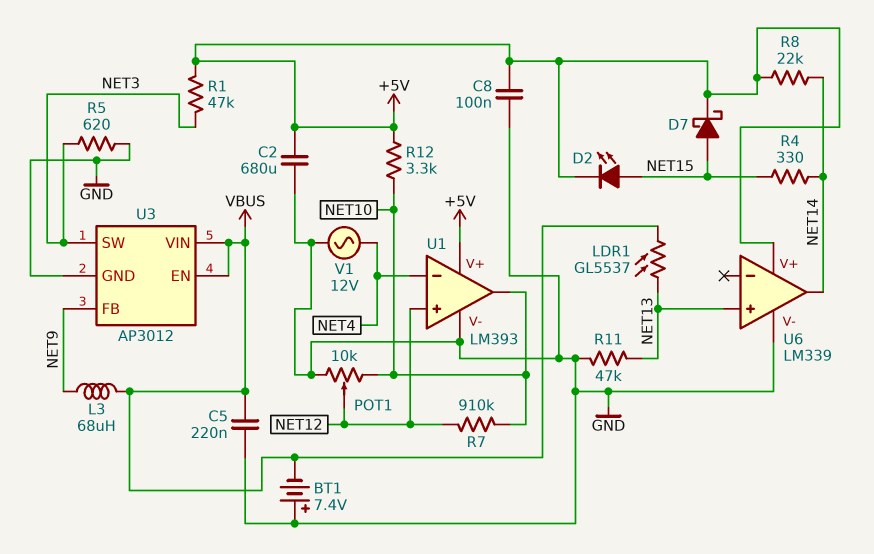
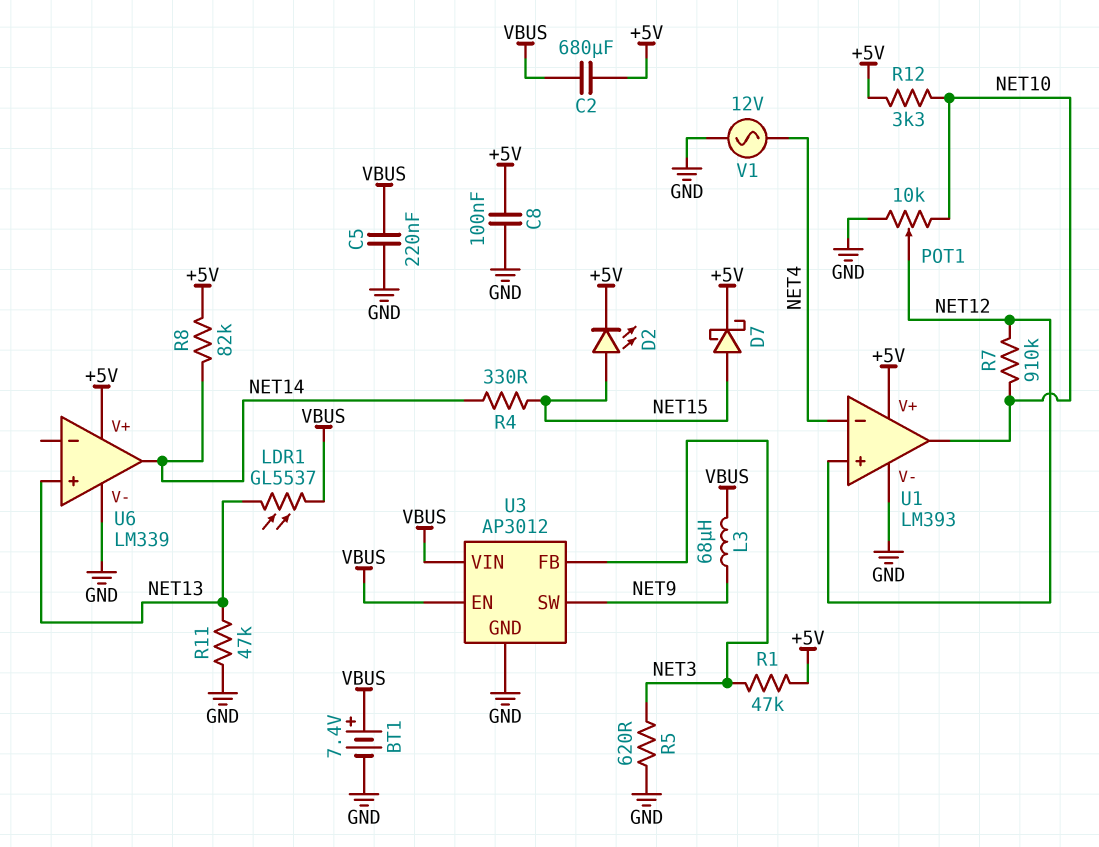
BT1: 7.4V (plus GND, minus VBUS) -> 7.4V (plus VBUS, minus GND)
C2: 680uF (+5V, GND) -> 680uF (+5V, VBUS)
R8: 22k (+5V, NET14) -> 82k (+5V, NET14)
U3 pin FB: NET9 -> NET3
U3 pin SW: NET3 -> NET9

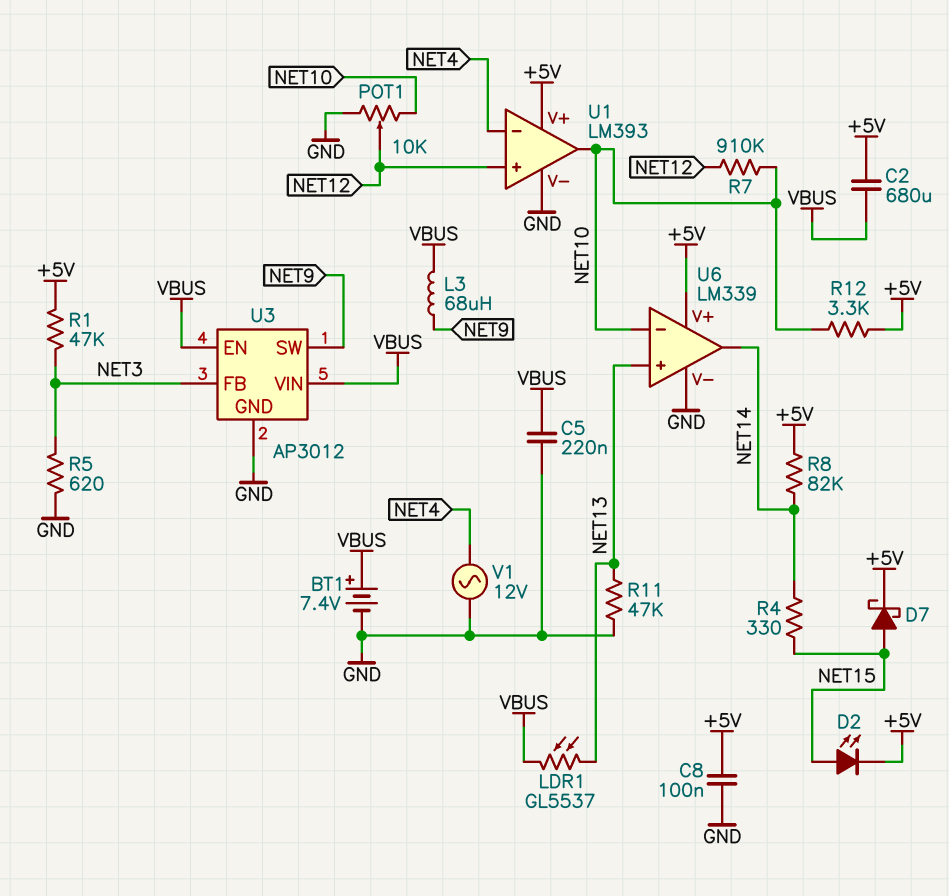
U6 pin in-: none -> NET10

